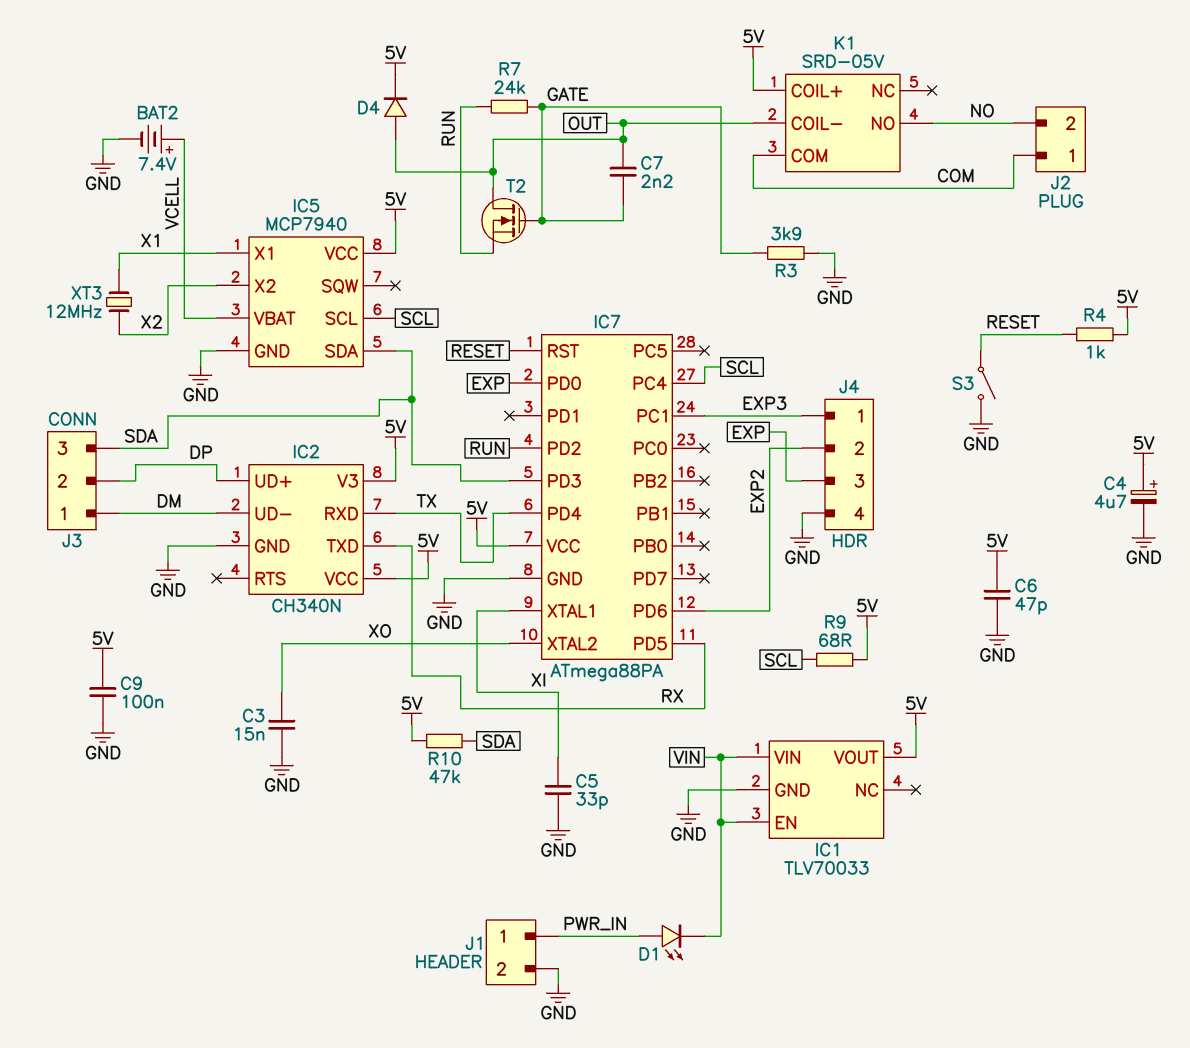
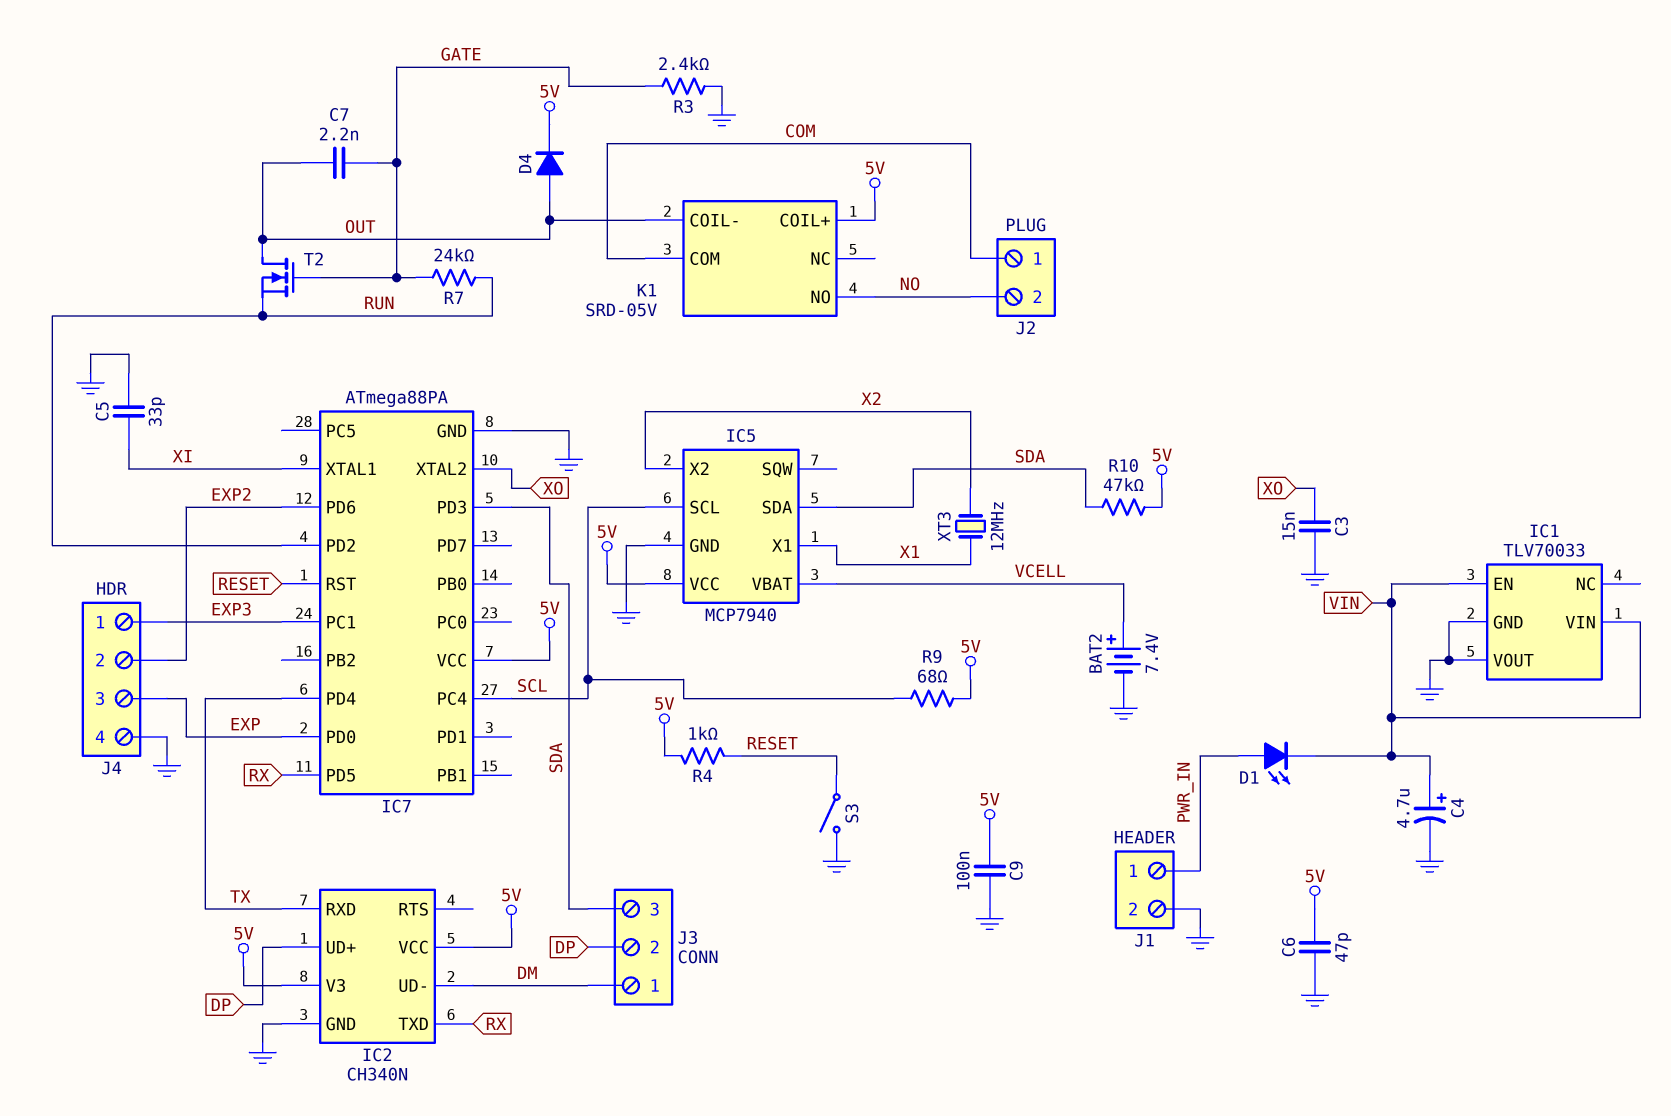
C4: 4.7uF (plus 5V, minus GND) -> 4.7uF (plus VIN, minus GND)
IC1 pin VOUT: 5V -> GND
R3: 3.9k (GATE, GND) -> 2.4k (GATE, GND)

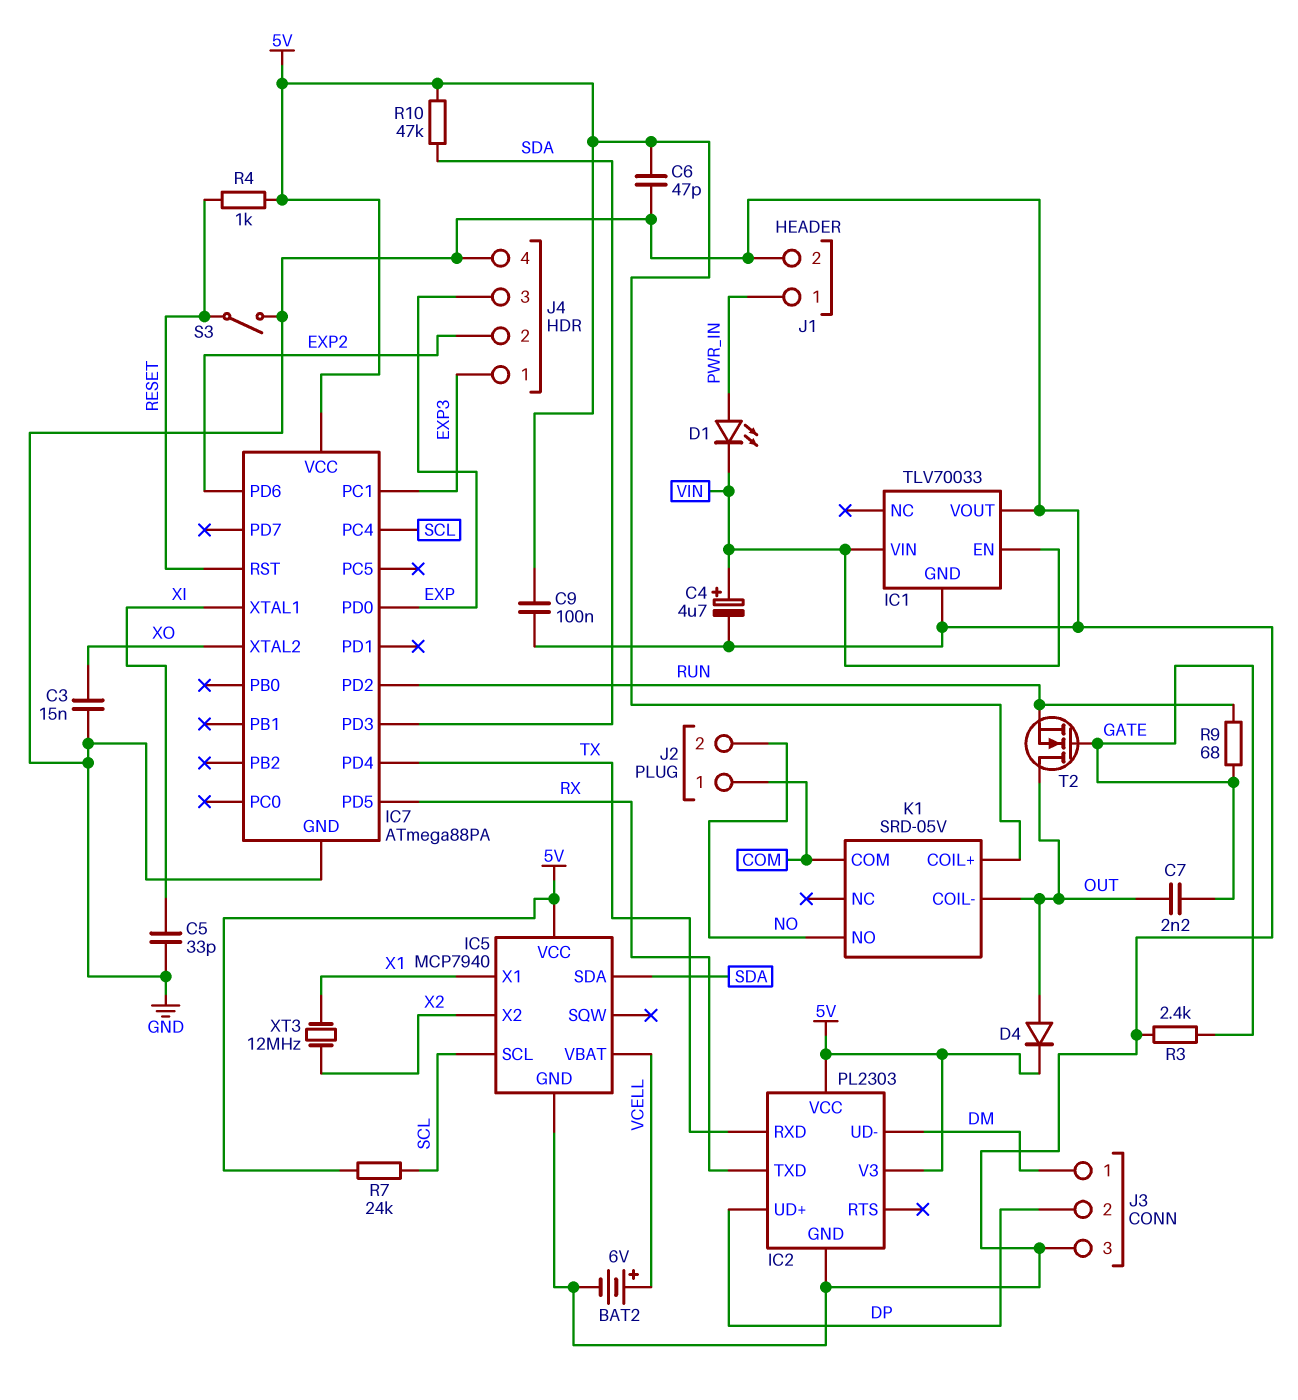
BAT2: 7.4V (plus VCELL, minus GND) -> 6V (plus VCELL, minus GND)
IC2: CH340N -> PL2303
J3 pin 3: SDA -> GND
R7: 24k (GATE, RUN) -> 24k (5V, SCL)
R9: 68 (5V, SCL) -> 68 (GATE, RUN)

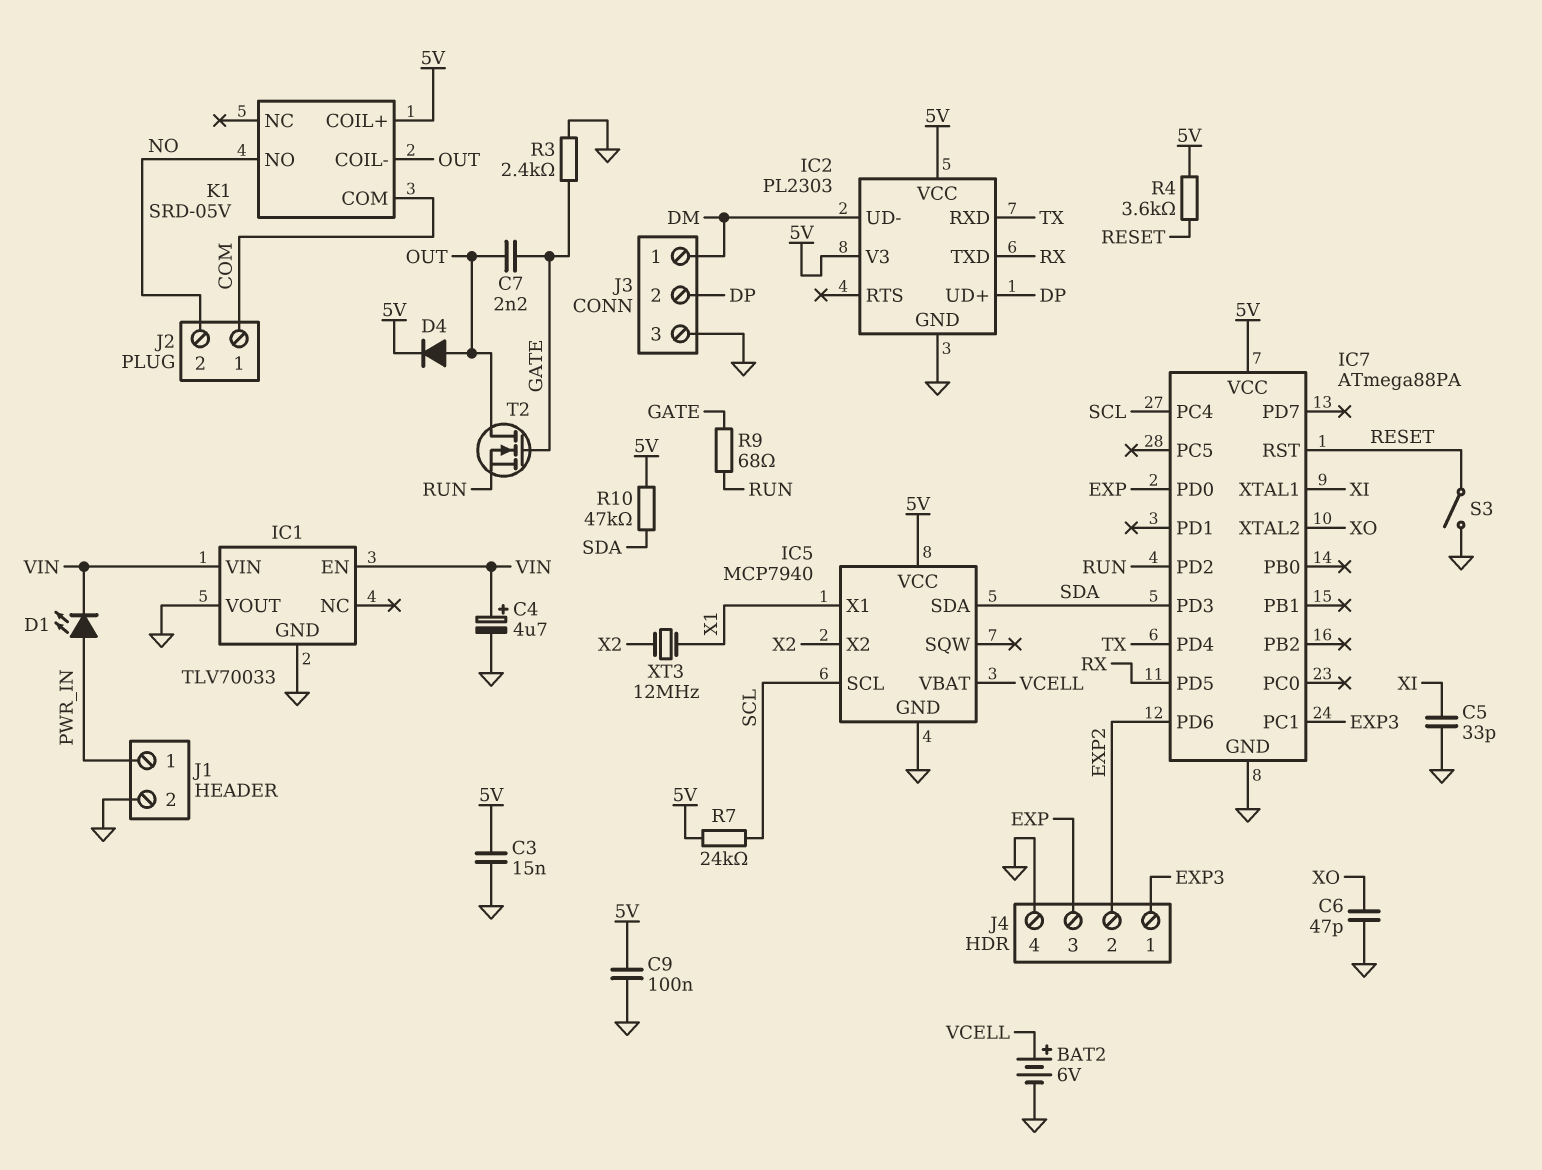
C3: 15nF (GND, XO) -> 15nF (5V, GND)
C6: 47pF (5V, GND) -> 47pF (GND, XO)
R4: 1k (5V, RESET) -> 3.6k (5V, RESET)

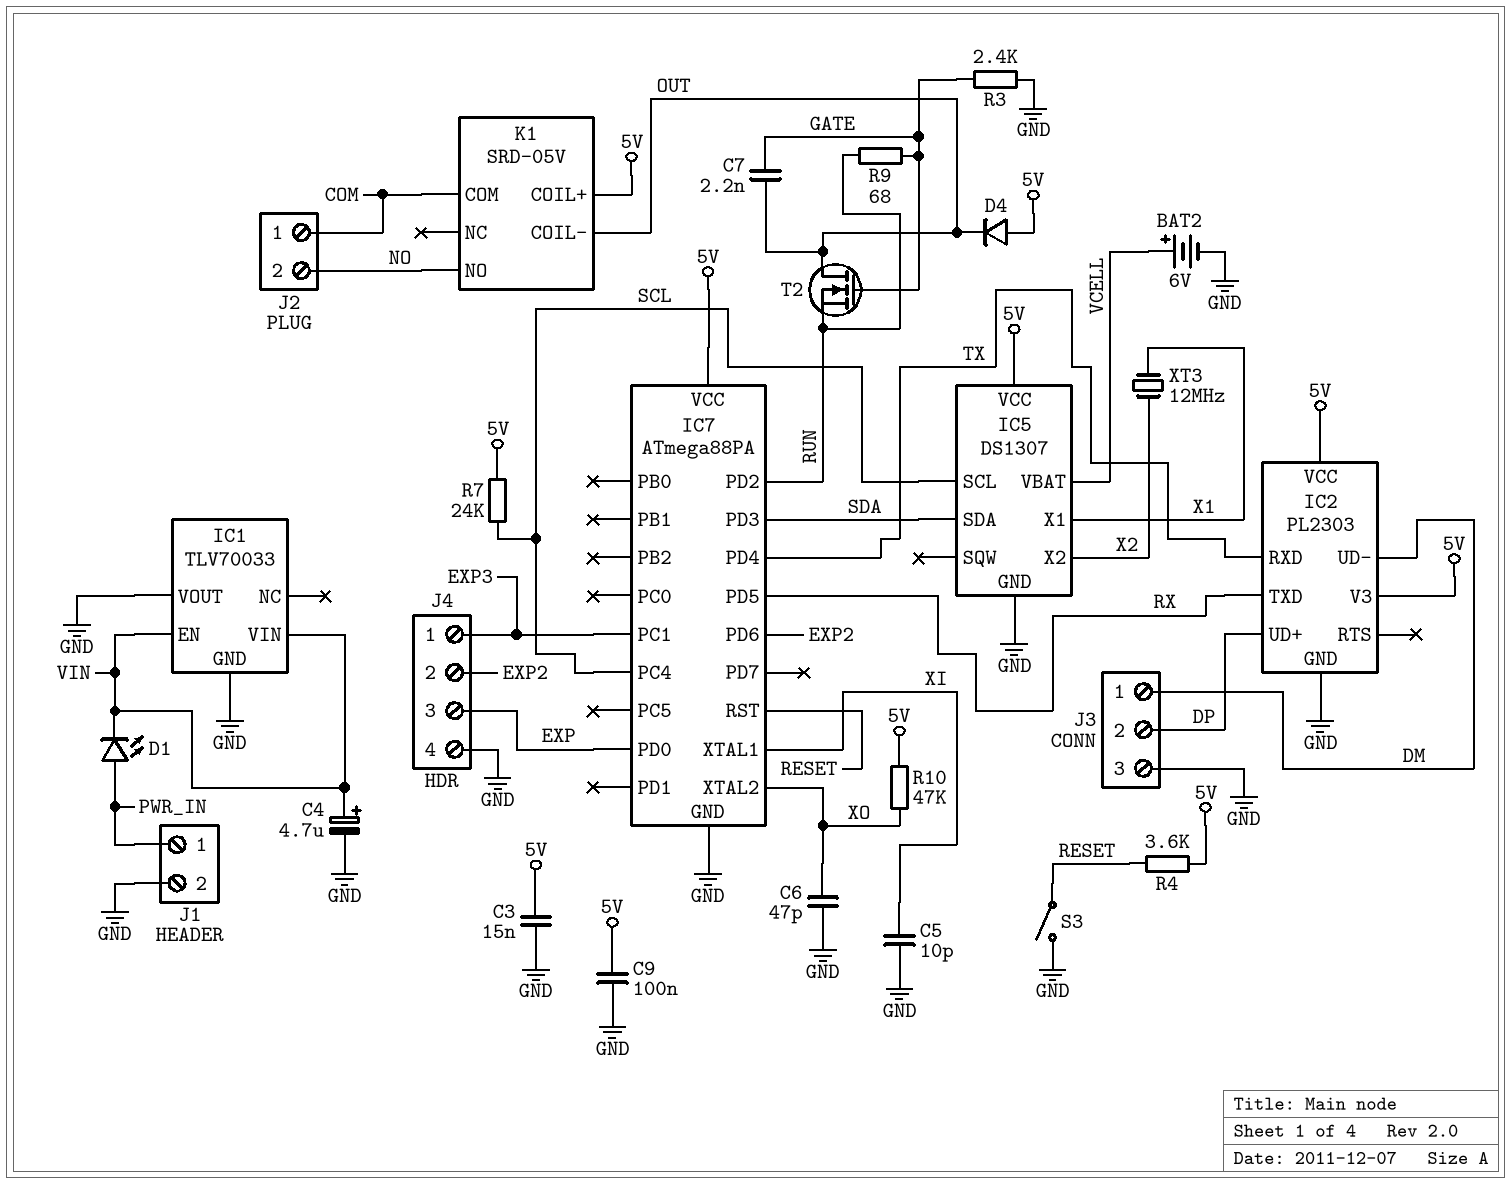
C5: 33pF (GND, XI) -> 10pF (GND, XI)
D4: diode (A OUT, K 5V) -> diode (A 5V, K OUT)
IC5: MCP7940 -> DS1307
R10: 47k (5V, SDA) -> 47k (5V, XO)

